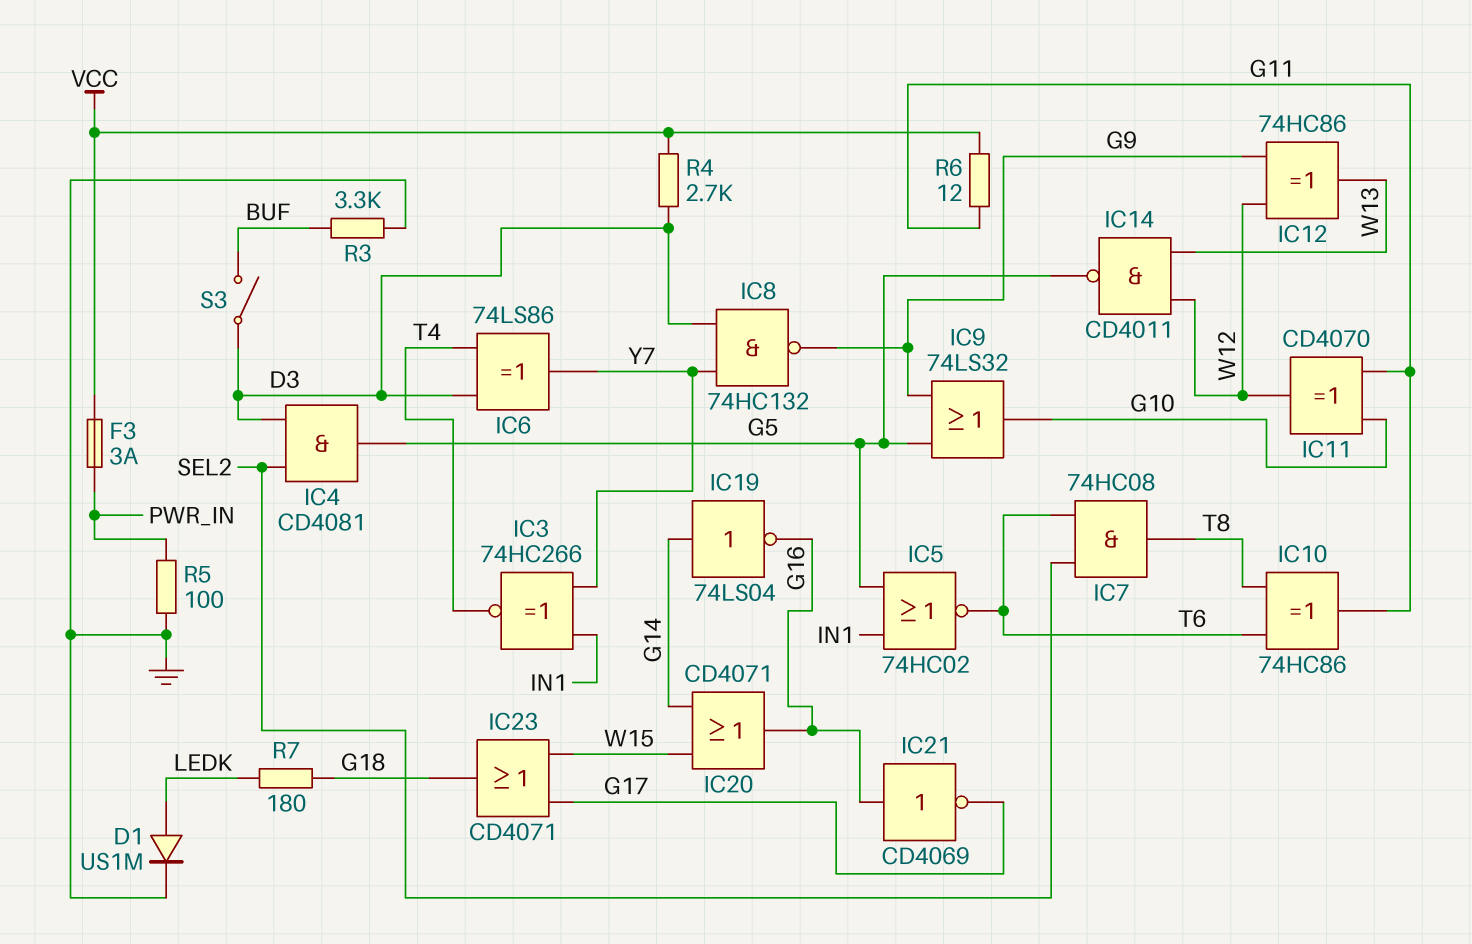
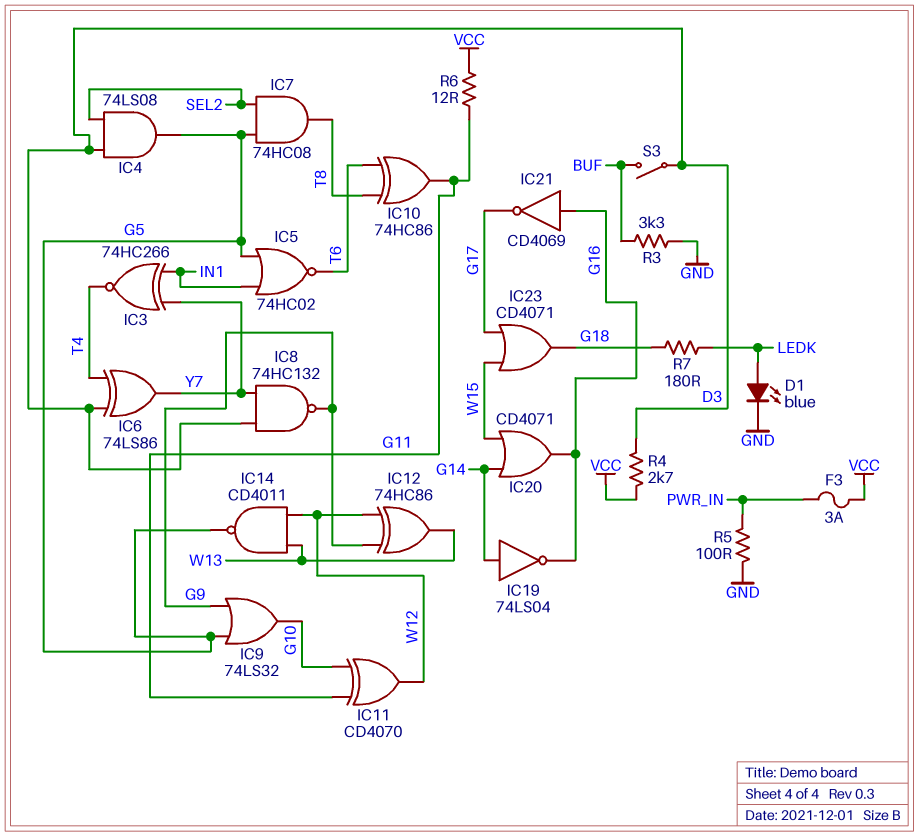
D1: diode US1M (A LEDK, K GND) -> LED blue (A LEDK, K GND)
IC4: AND CD4081 (in D3, in SEL2, out G5) -> AND 74LS08 (in D3, in SEL2, out G5)
IC7: AND 74HC08 (in SEL2, in T6, out T8) -> AND 74HC08 (in G5, in SEL2, out T8)

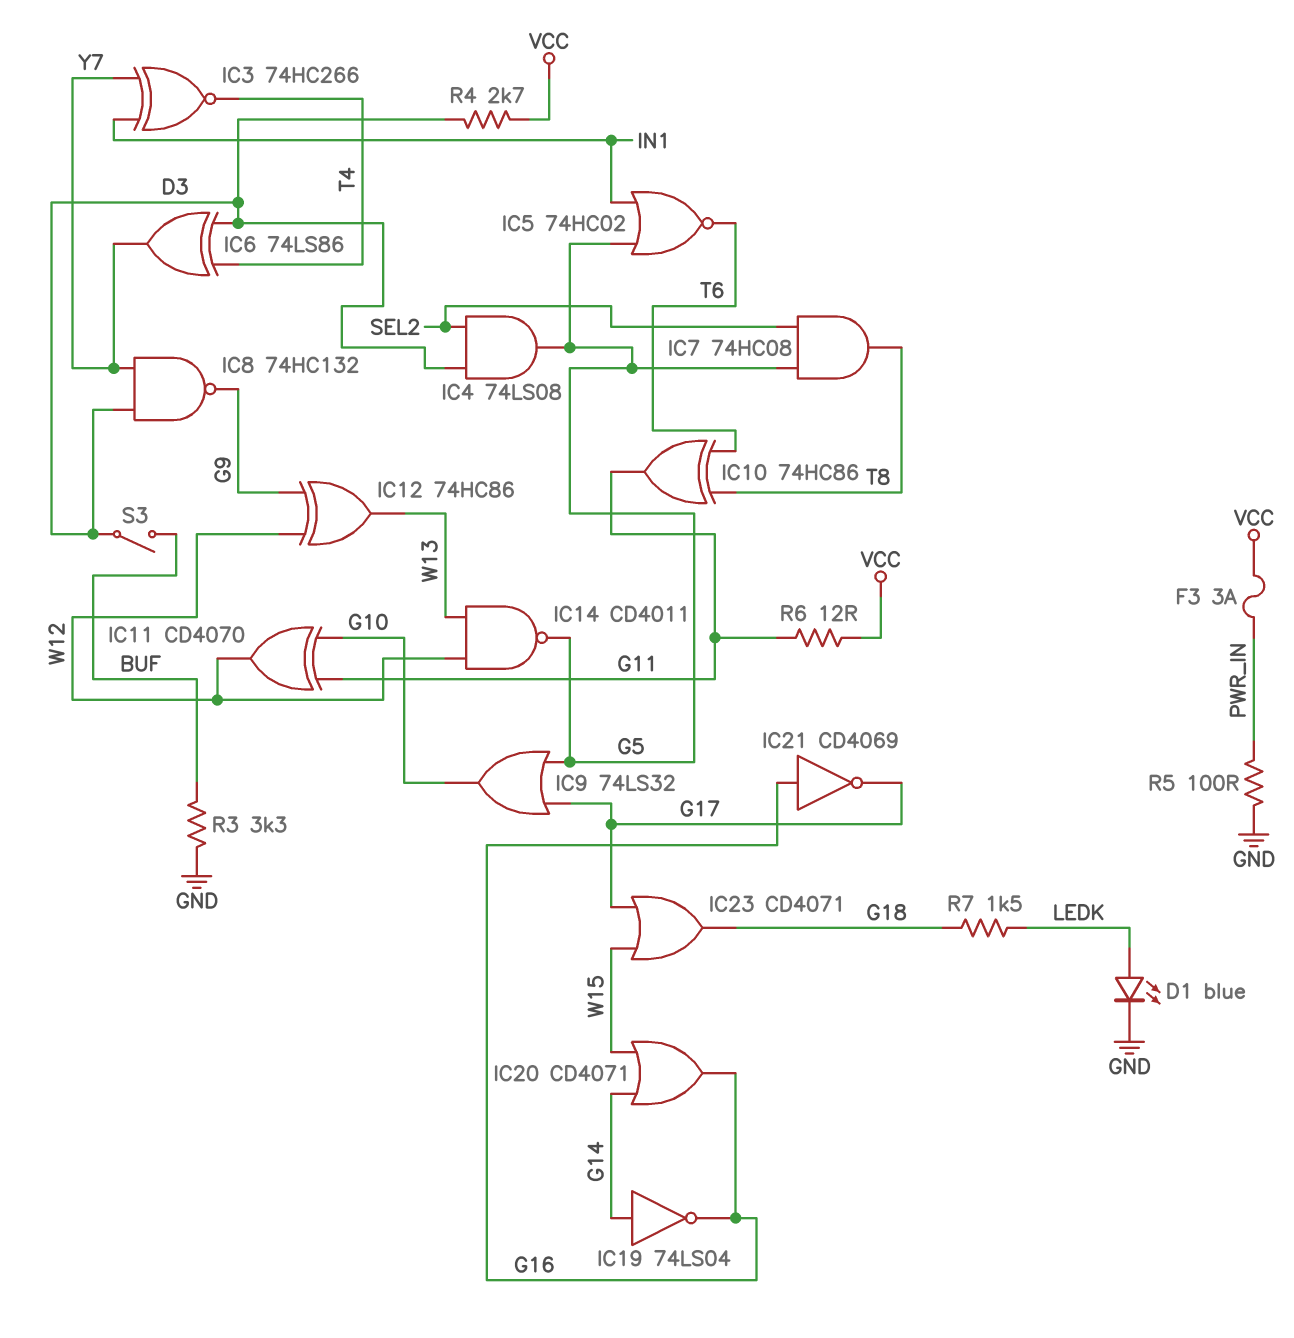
IC9: OR 74LS32 (in G5, in G9, out G10) -> OR 74LS32 (in G5, in G17, out G10)
R7: 180 (G18, LEDK) -> 1.5k (G18, LEDK)

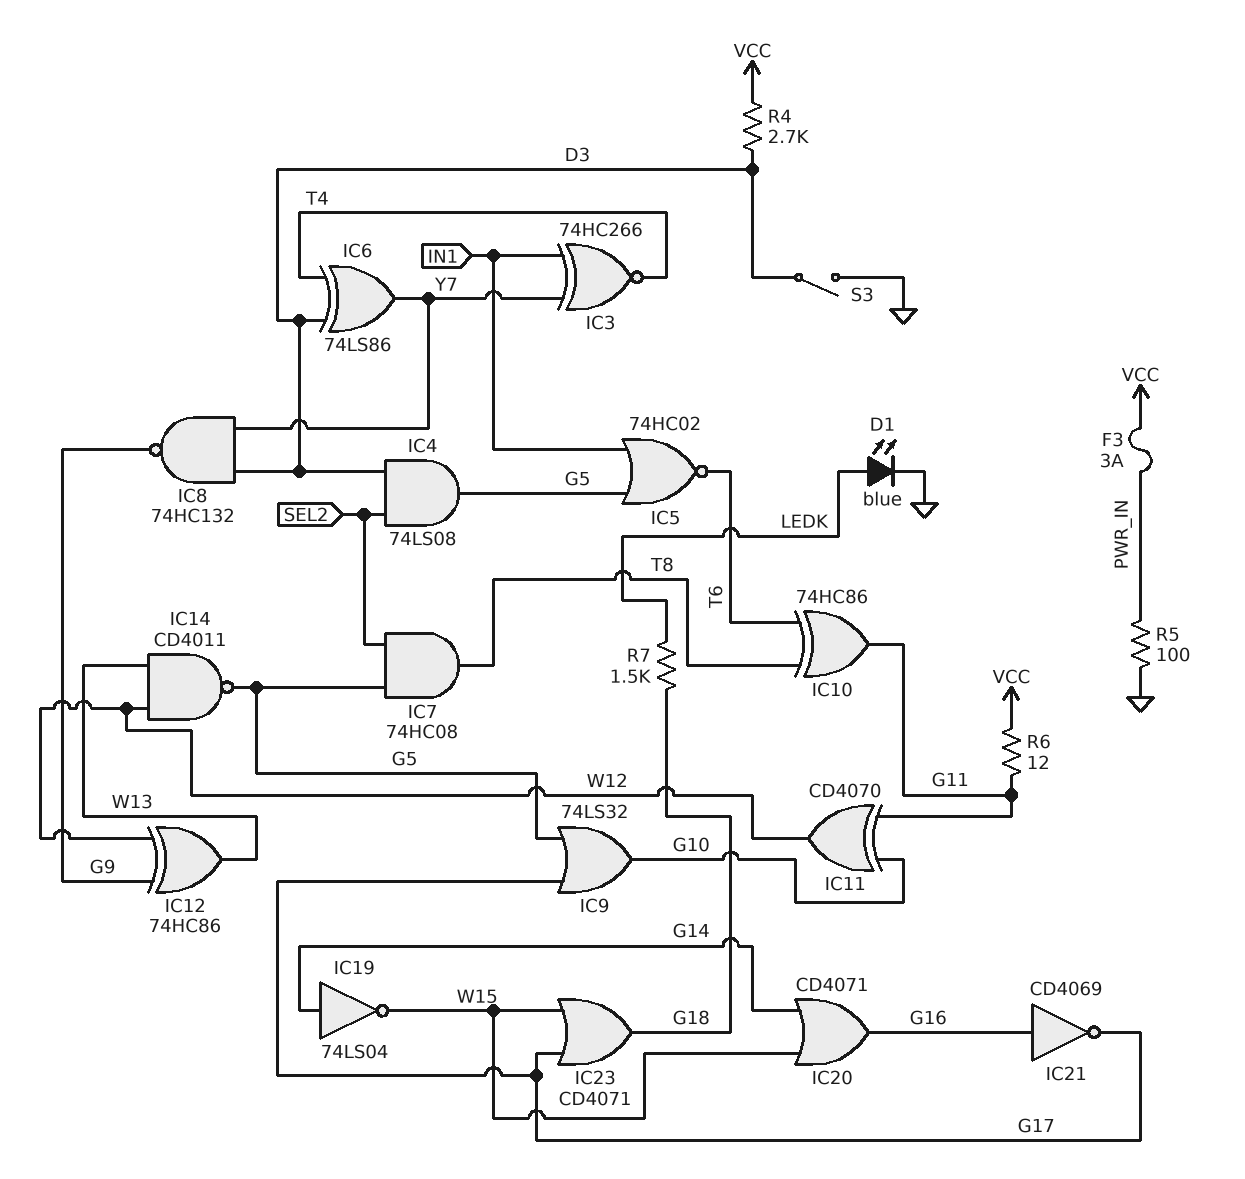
IC19: NOT 74LS04 (in G14, out G16) -> NOT 74LS04 (in G14, out W15)
R3: 3.3k (BUF, GND) -> none
S3: switch (BUF, D3) -> switch (D3, GND)

